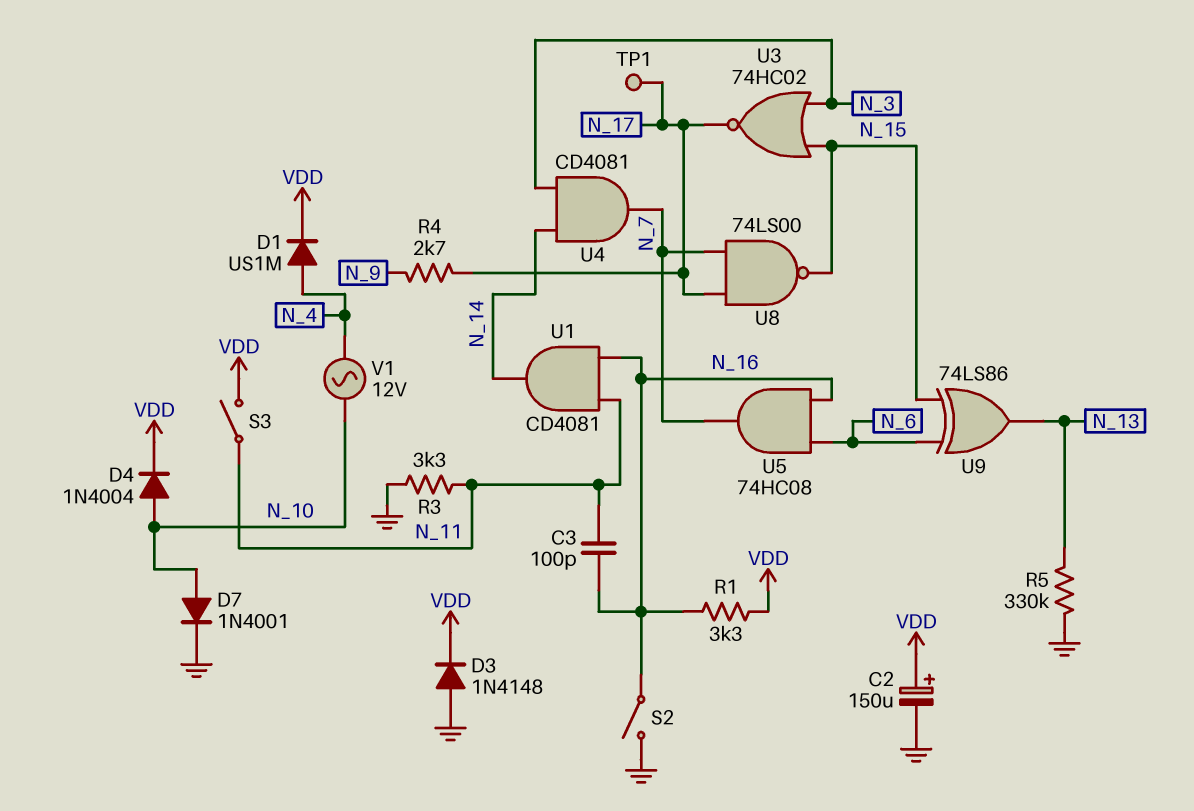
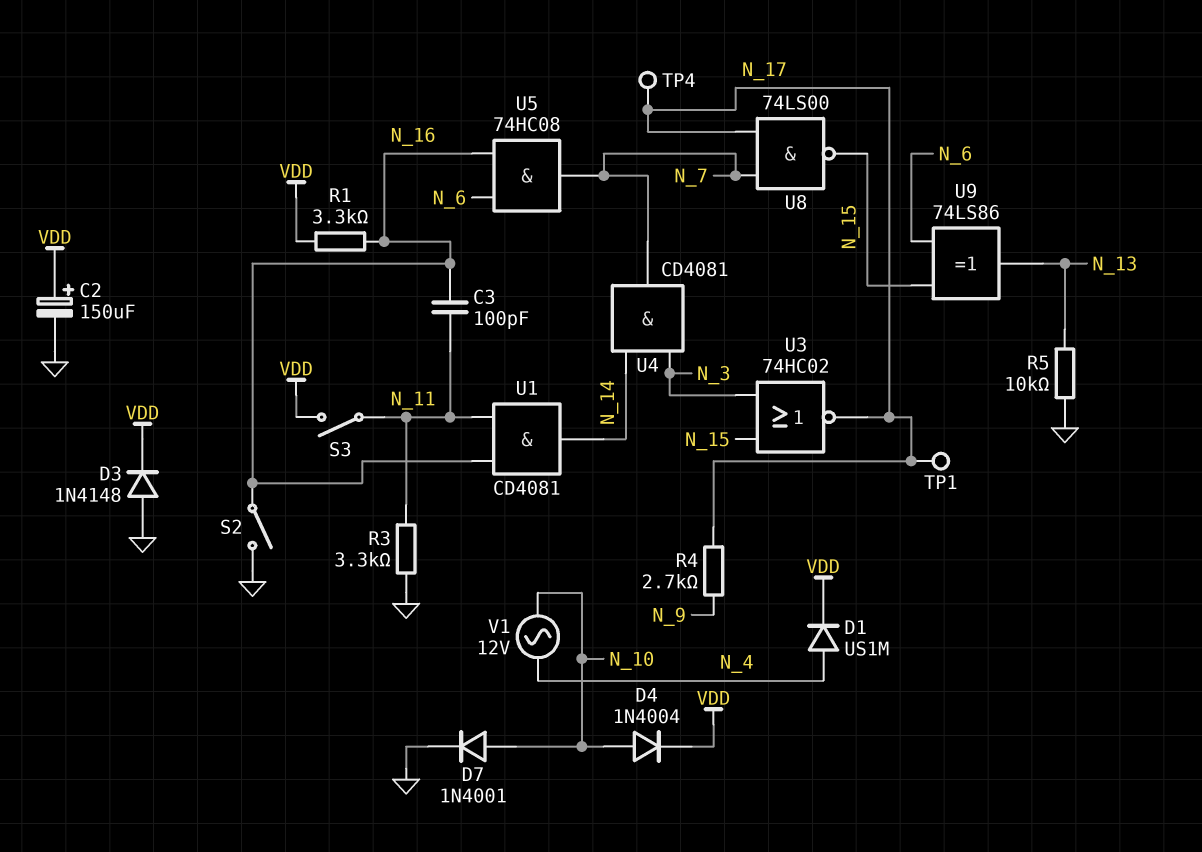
R5: 330k (GND, N_13) -> 10k (GND, N_13)
TP4: none -> test point (N_17)

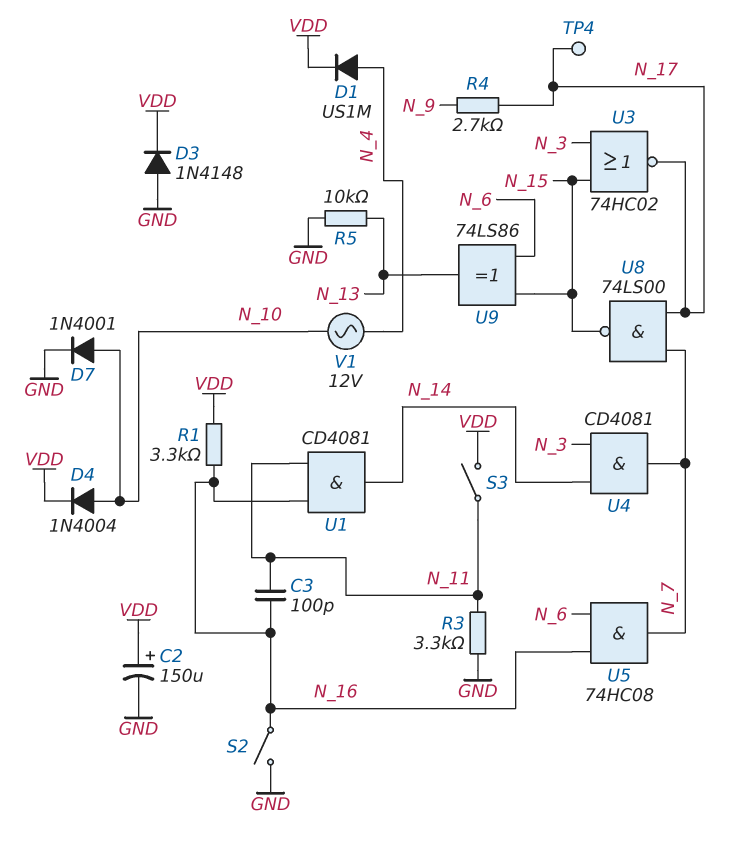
TP1: test point (N_17) -> none

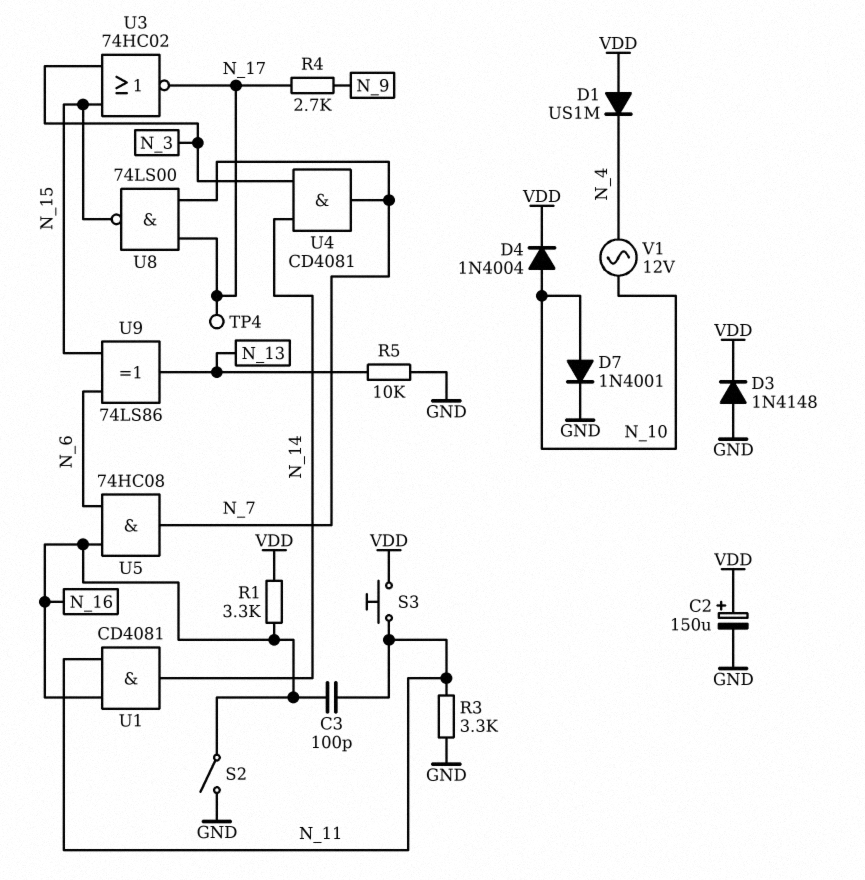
D1: diode US1M (A N_4, K VDD) -> diode US1M (A VDD, K N_4)
S3: switch (N_11, VDD) -> button (N_11, VDD)

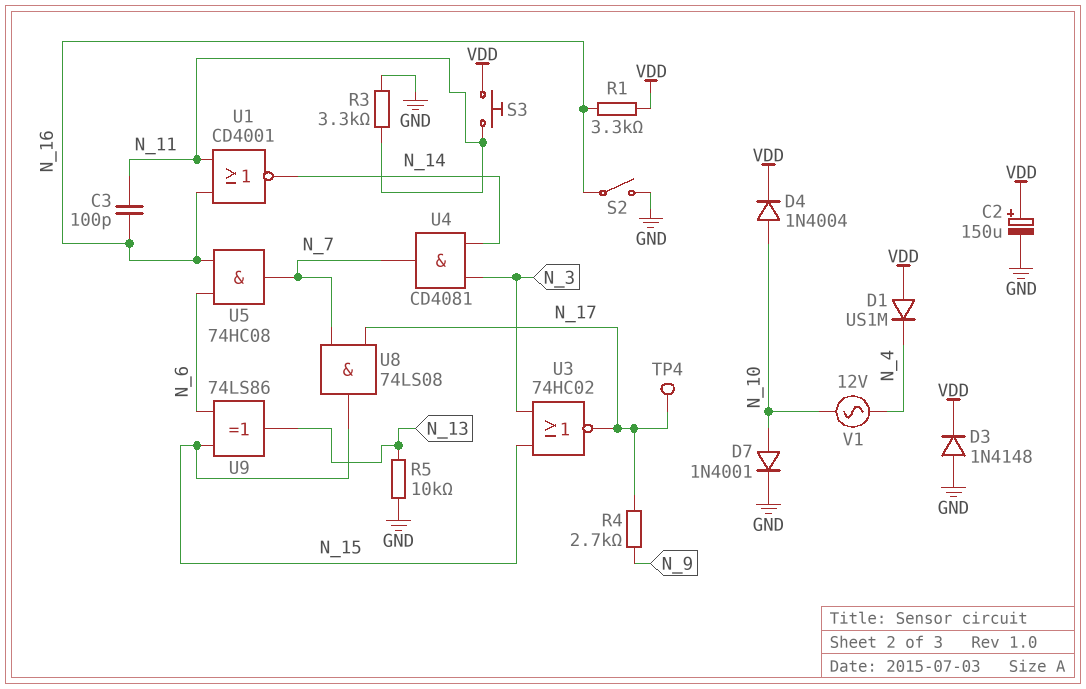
U1: AND CD4081 (in N_11, in N_16, out N_14) -> NOR CD4001 (in N_11, in N_16, out N_14)
U8: NAND 74LS00 (in N_7, in N_17, out N_15) -> AND 74LS08 (in N_7, in N_17, out N_15)

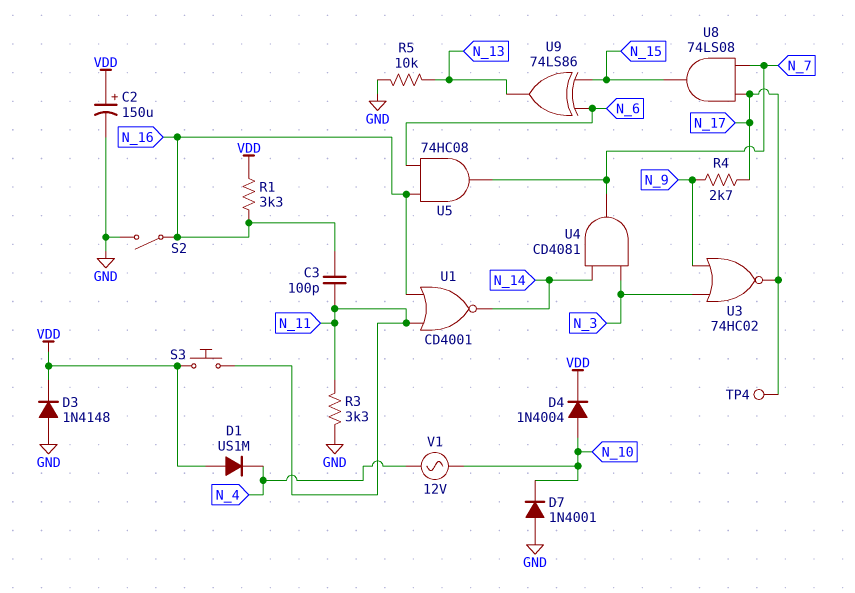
D7: diode 1N4001 (A N_10, K GND) -> diode 1N4001 (A GND, K N_10)
U3: NOR 74HC02 (in N_3, in N_15, out N_17) -> NOR 74HC02 (in N_3, in N_9, out N_17)

